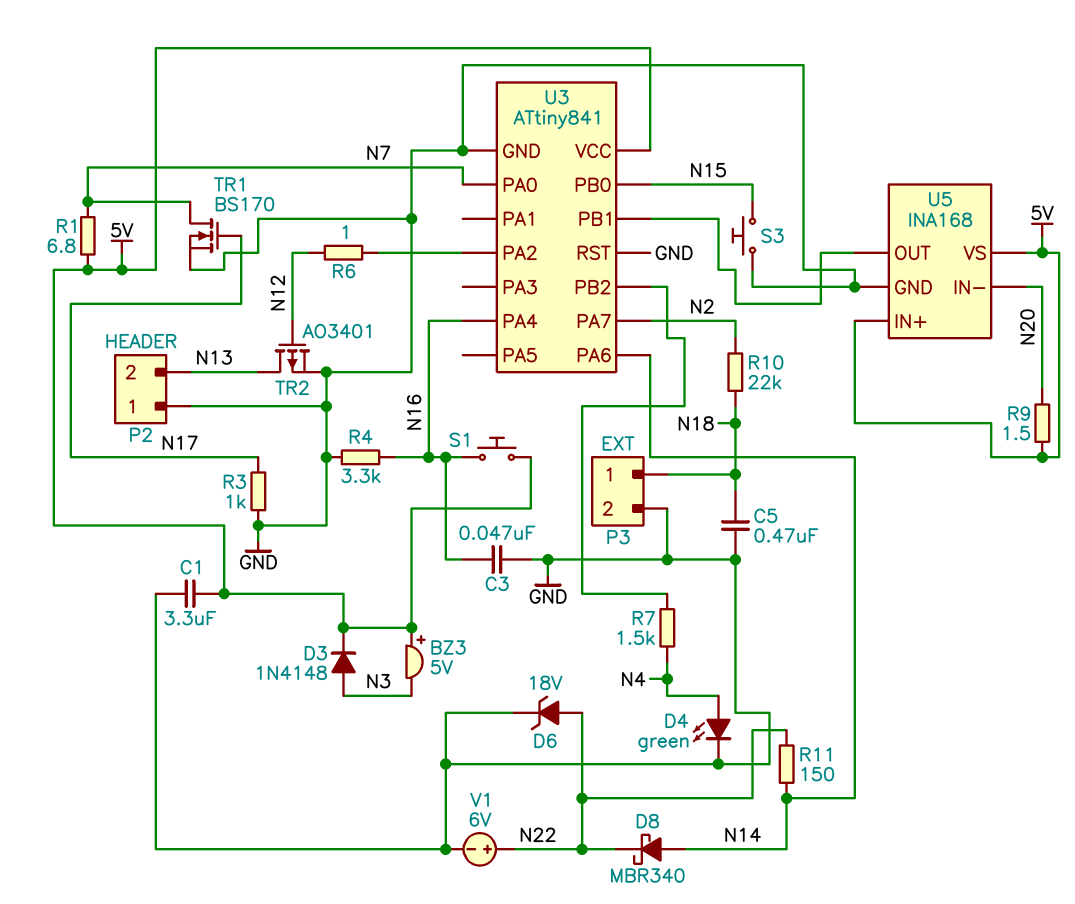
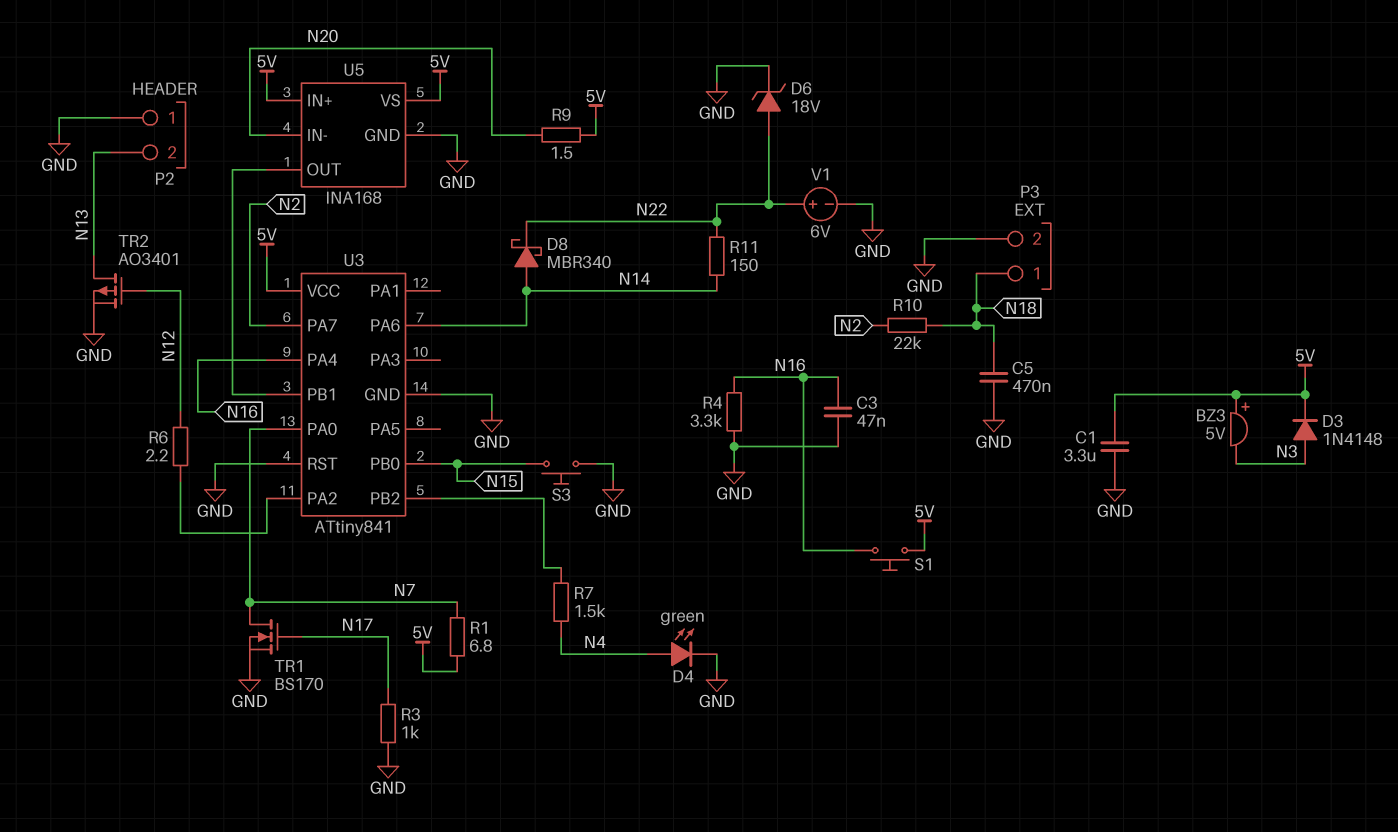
R6: 1 (N12, U3/PA2) -> 2.2 (N12, U3/PA2)

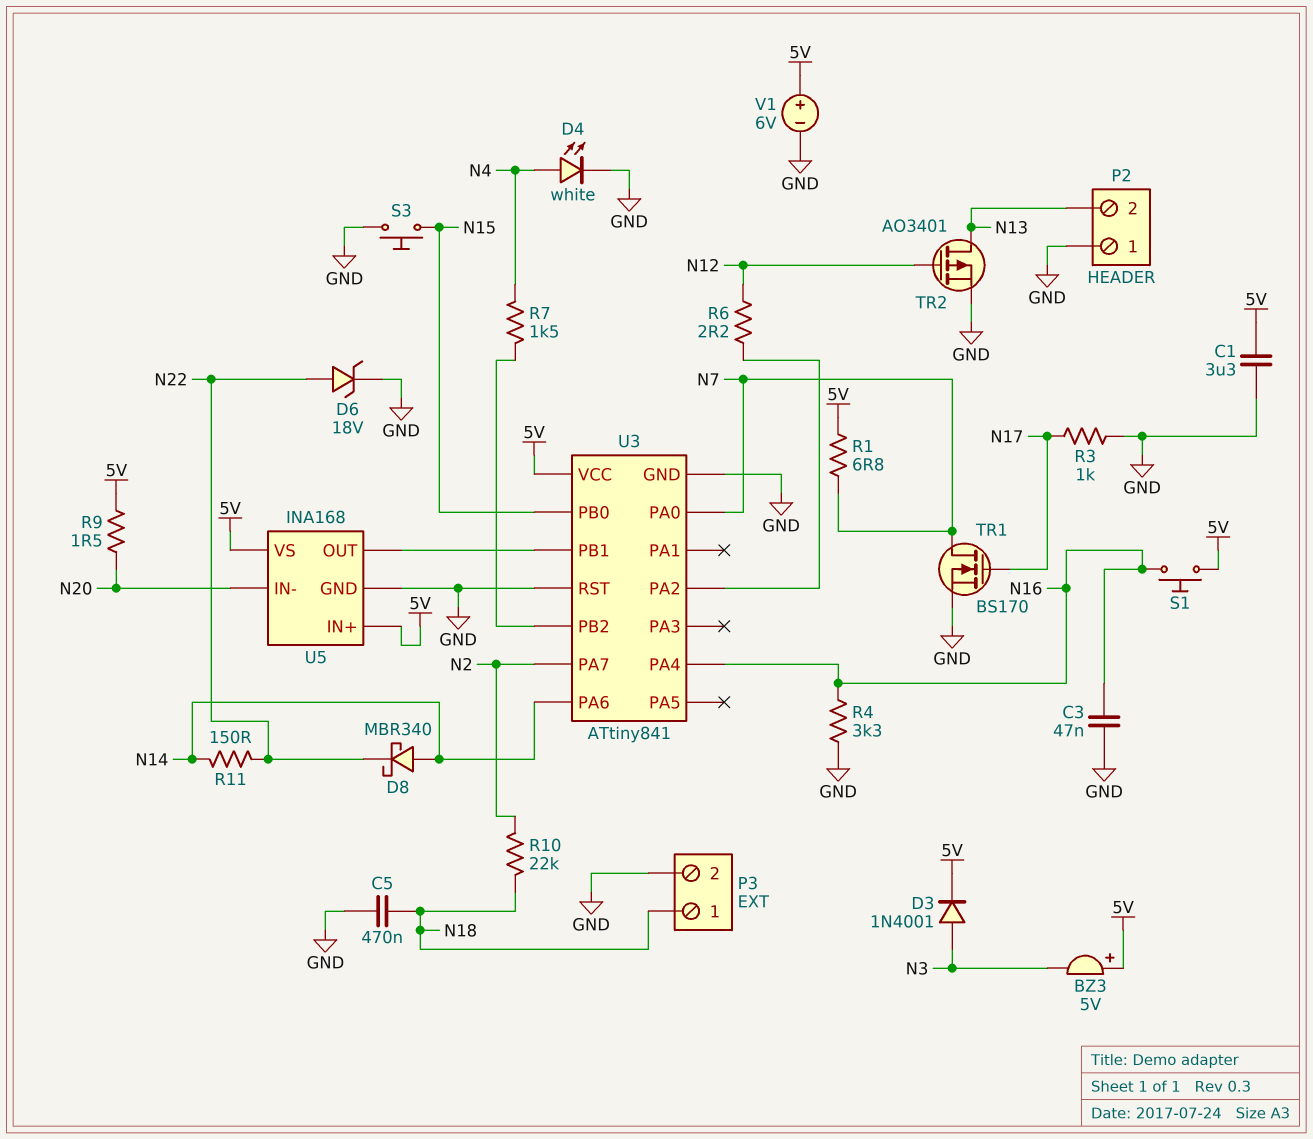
D3: diode 1N4148 (A N3, K 5V) -> diode 1N4001 (A N3, K 5V)
D4: LED green (A N4, K GND) -> LED white (A N4, K GND)
V1: 6V (plus N22, minus GND) -> 6V (plus 5V, minus GND)

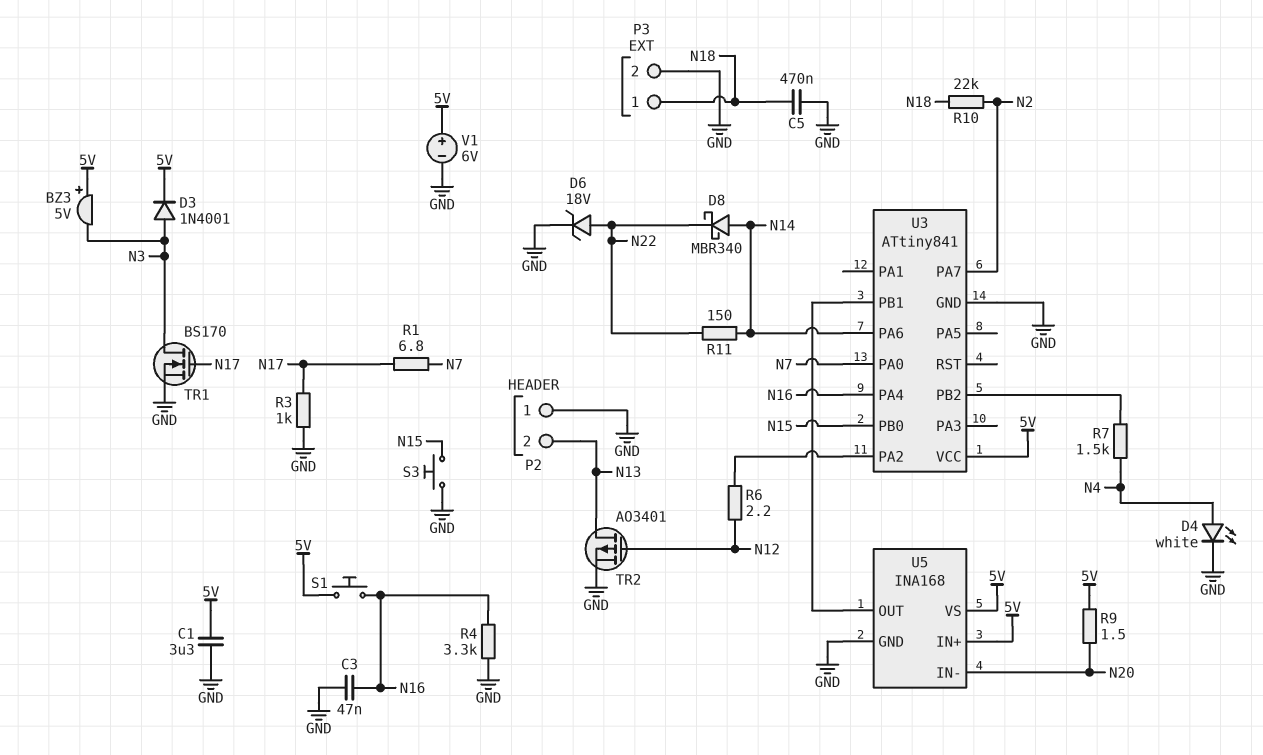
R1: 6.8 (5V, N7) -> 6.8 (N7, N17)
TR1: NMOS BS170 (G N17, D N7, S GND) -> NMOS BS170 (G N17, D N3, S GND)
U3 pin RST: GND -> none

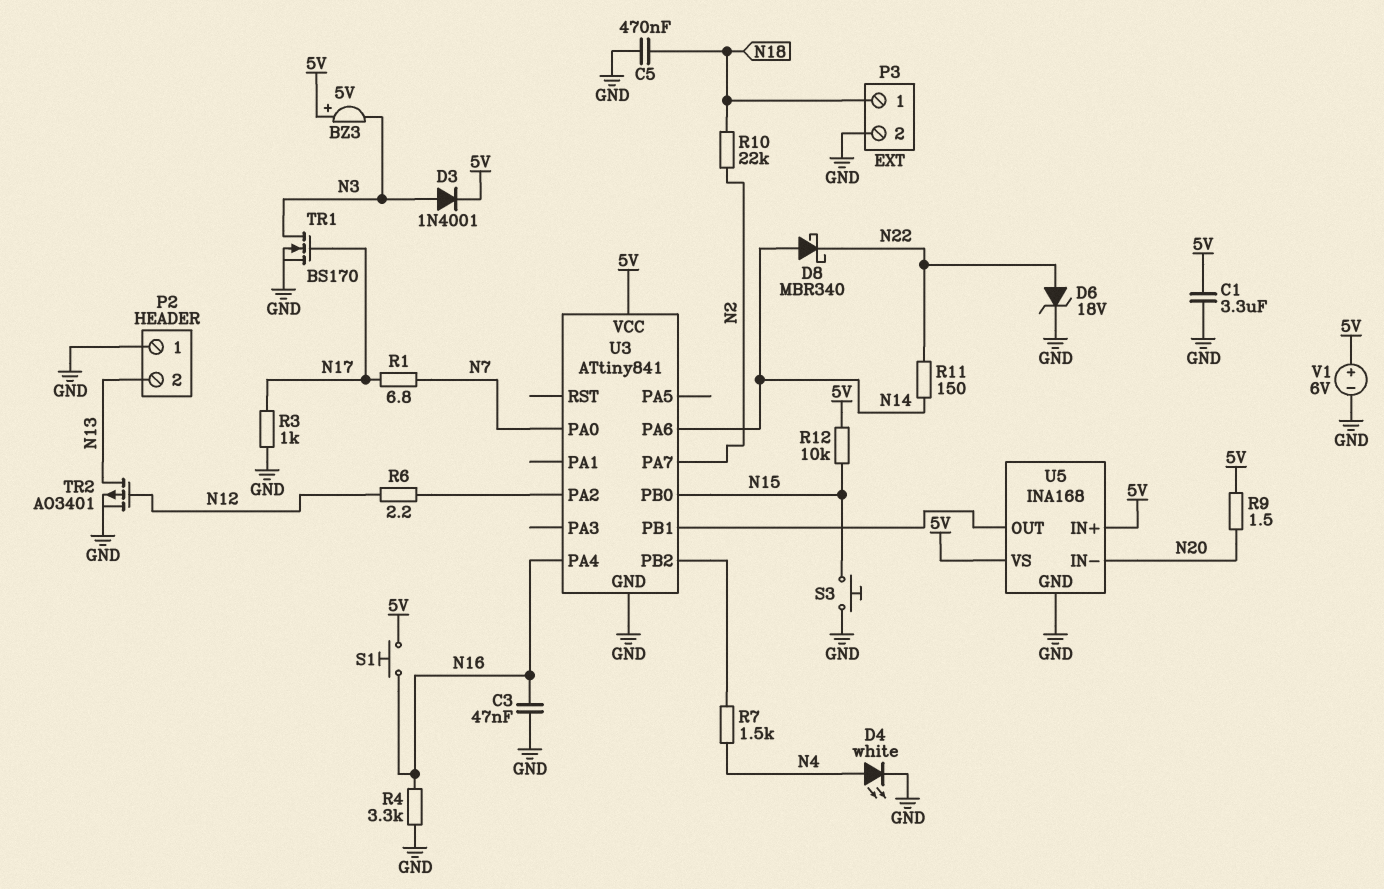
R12: none -> 10k (5V, N15)

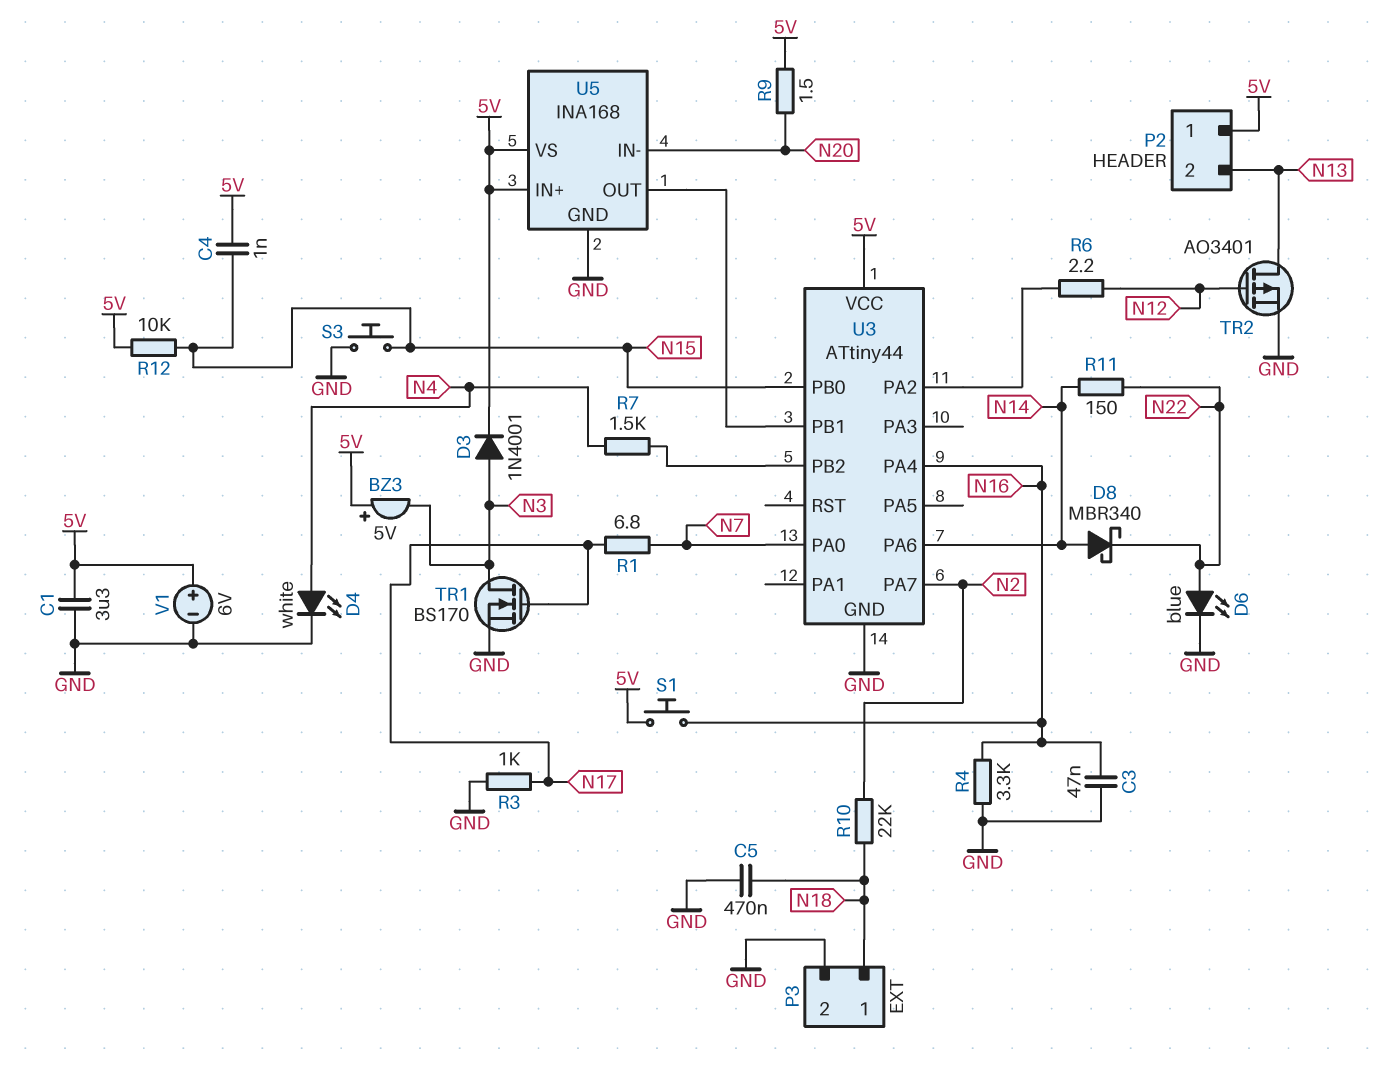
C4: none -> 1nF (5V, N15)
D6: zener 18V (A N22, K GND) -> LED blue (A N22, K GND)
P2 pin 1: GND -> 5V
U3: ATtiny841 -> ATtiny44

